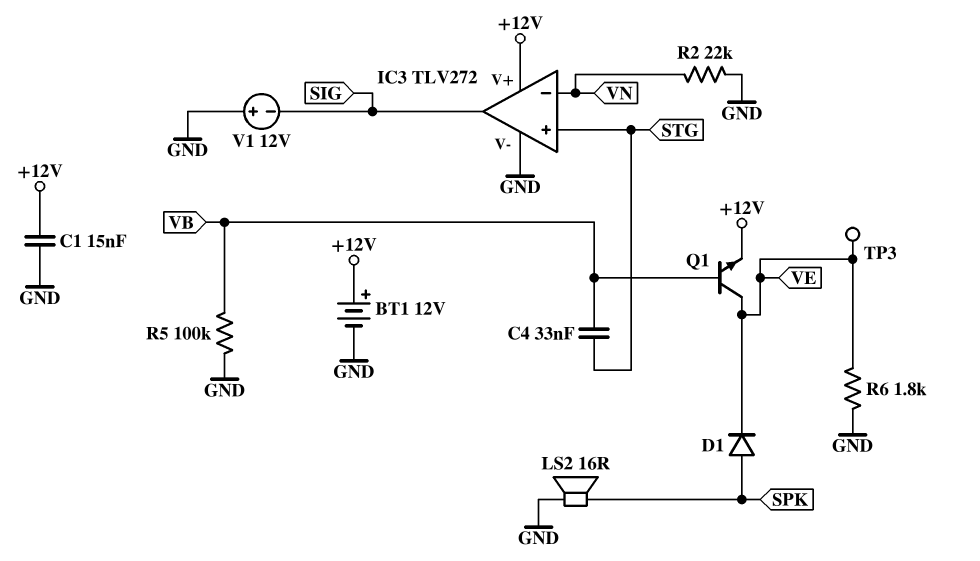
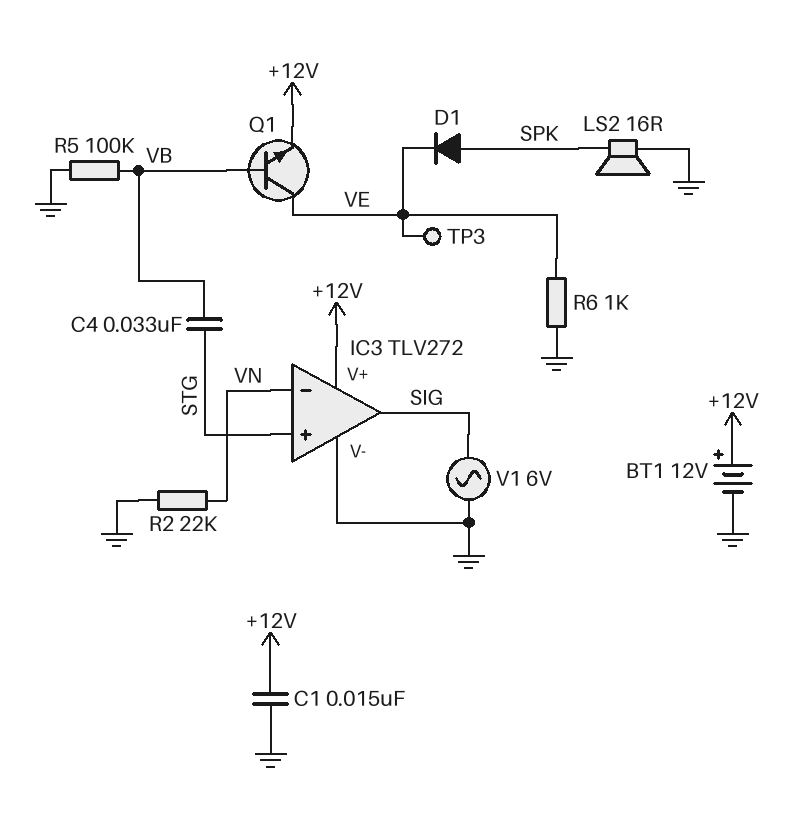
R6: 1.8k (GND, VE) -> 1k (GND, VE)
V1: 12V (plus GND, minus SIG) -> AC 6V (GND, SIG)

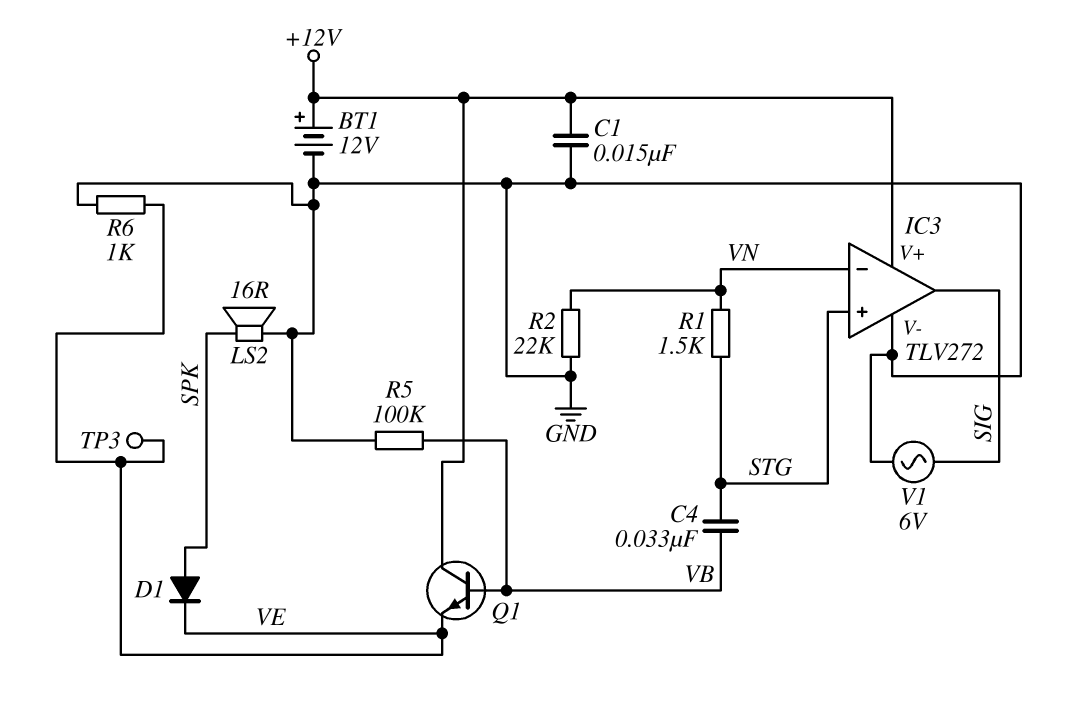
Q1: NPN (B VB, C VE, E +12V) -> NPN (B VB, C +12V, E VE)
R1: none -> 1.5k (STG, VN)

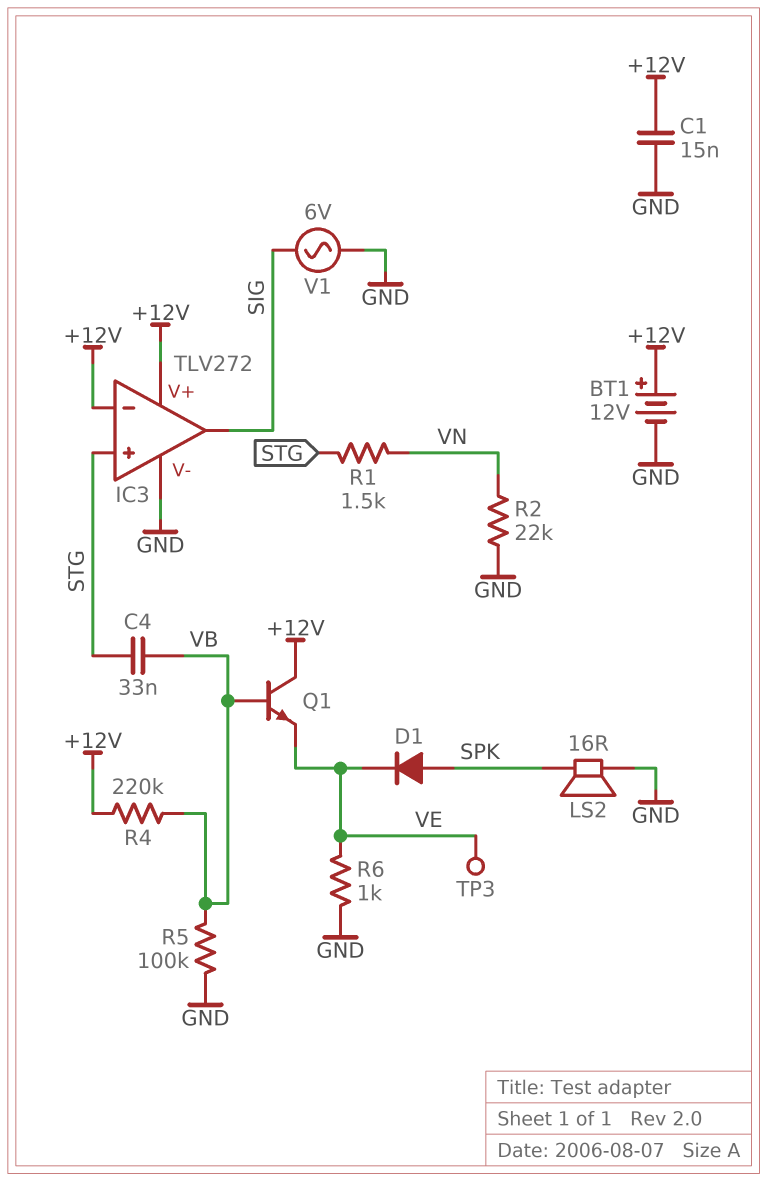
IC3 pin in-: VN -> +12V
R4: none -> 220k (+12V, VB)

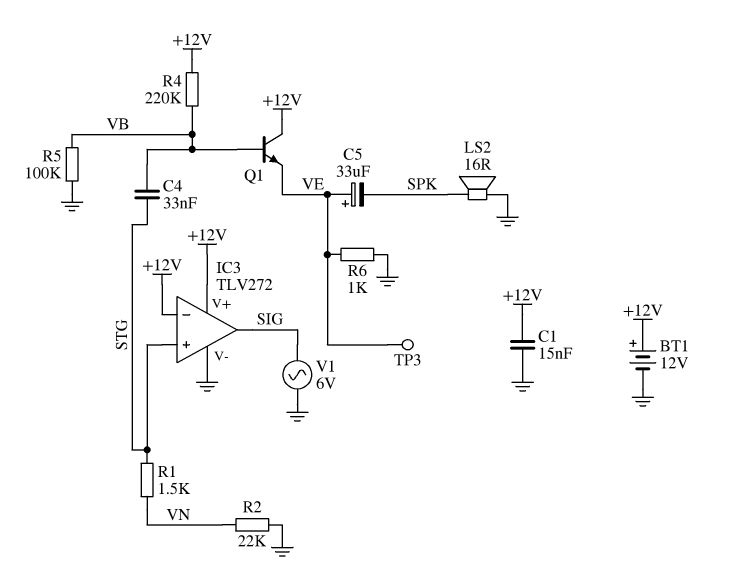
C5: none -> 33uF (plus VE, minus SPK)
D1: diode (A SPK, K VE) -> none

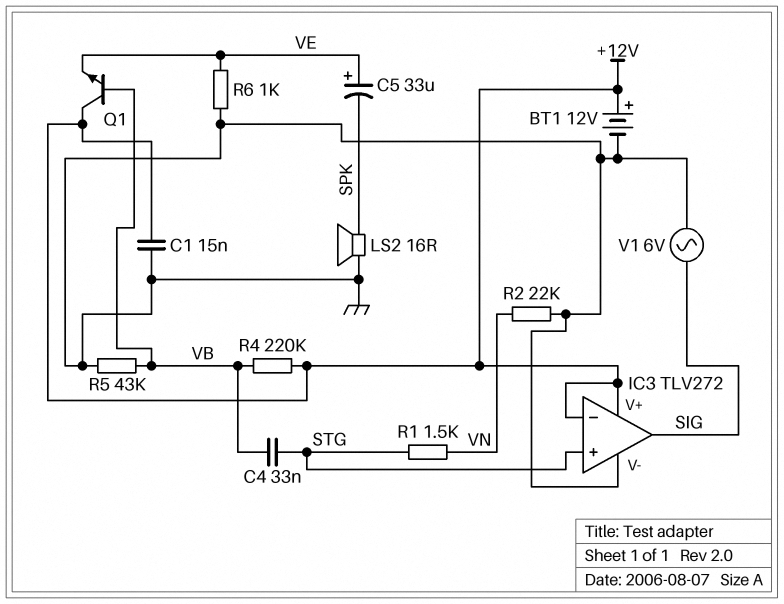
R5: 100k (GND, VB) -> 43k (GND, VB)
TP3: test point (VE) -> none

